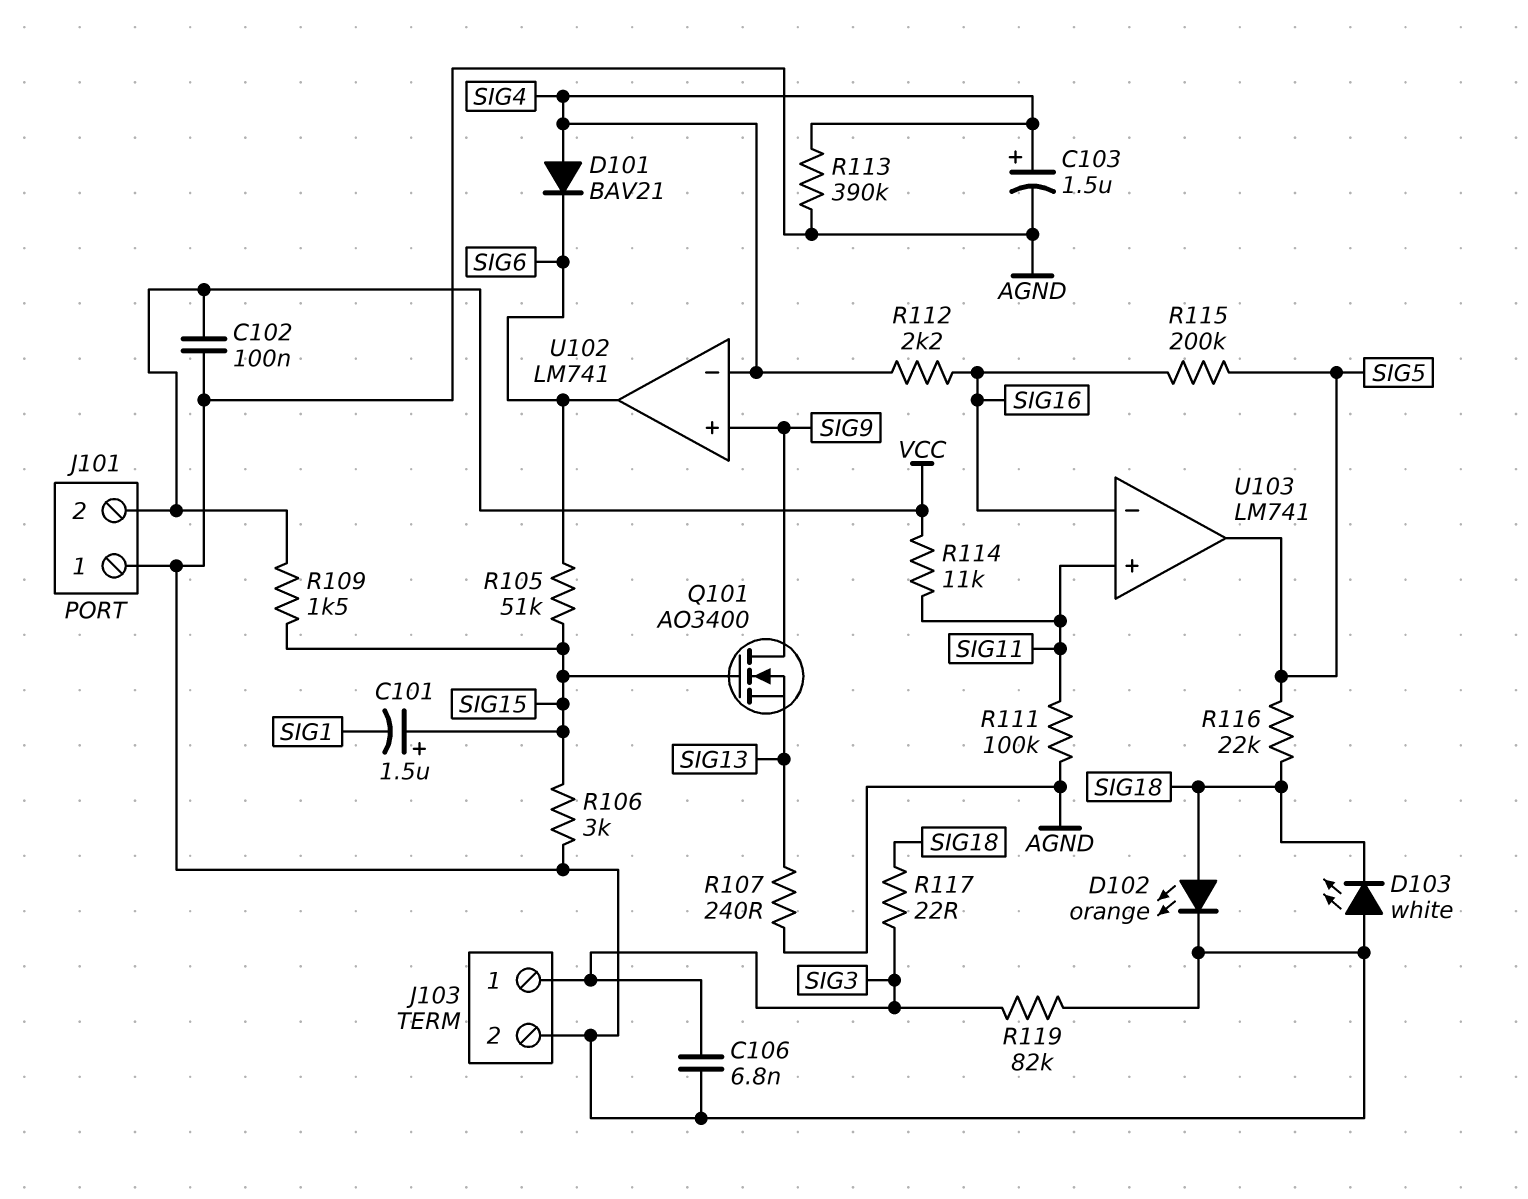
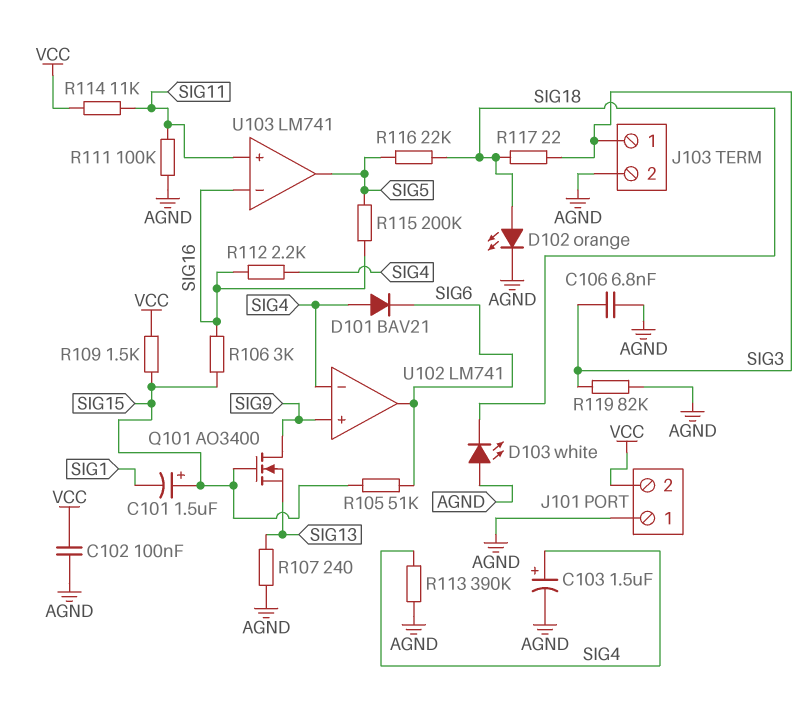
R106: 3k (AGND, SIG15) -> 3k (SIG15, SIG16)

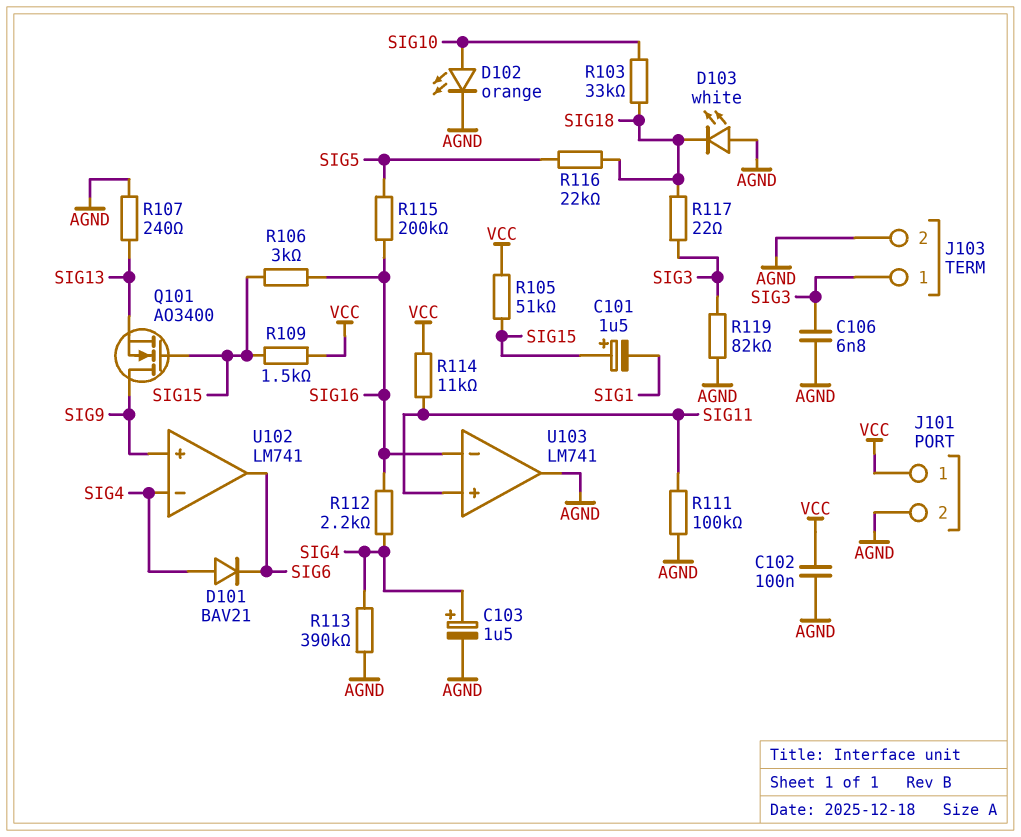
D102: LED orange (A SIG18, K AGND) -> LED orange (A SIG10, K AGND)
J101 pin 1: AGND -> VCC
J101 pin 2: VCC -> AGND
R103: none -> 33k (SIG10, SIG18)
R105: 51k (SIG6, SIG15) -> 51k (SIG15, VCC)
U103 pin out: SIG5 -> AGND

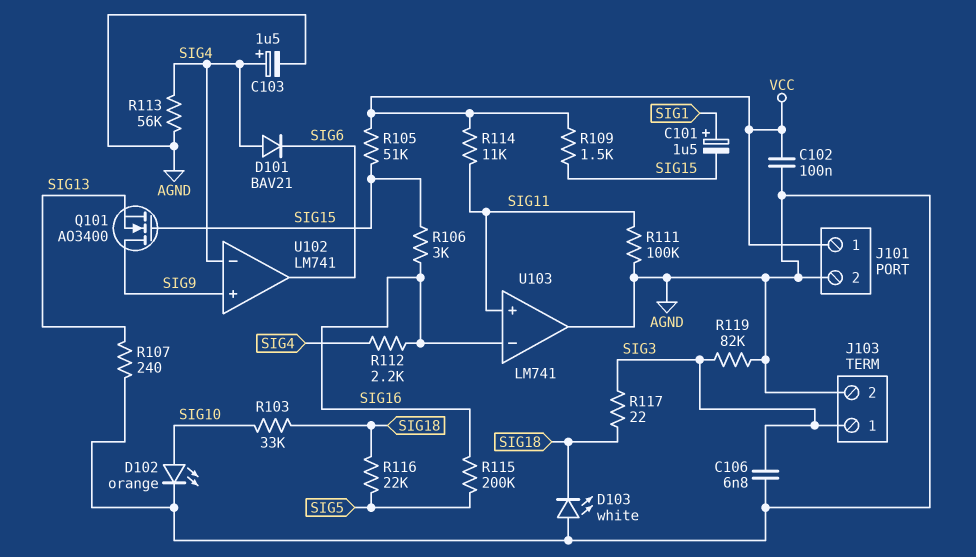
C101: 1.5uF (plus SIG15, minus SIG1) -> 1.5uF (plus SIG1, minus SIG15)
R113: 390k (AGND, SIG4) -> 56k (AGND, SIG4)

